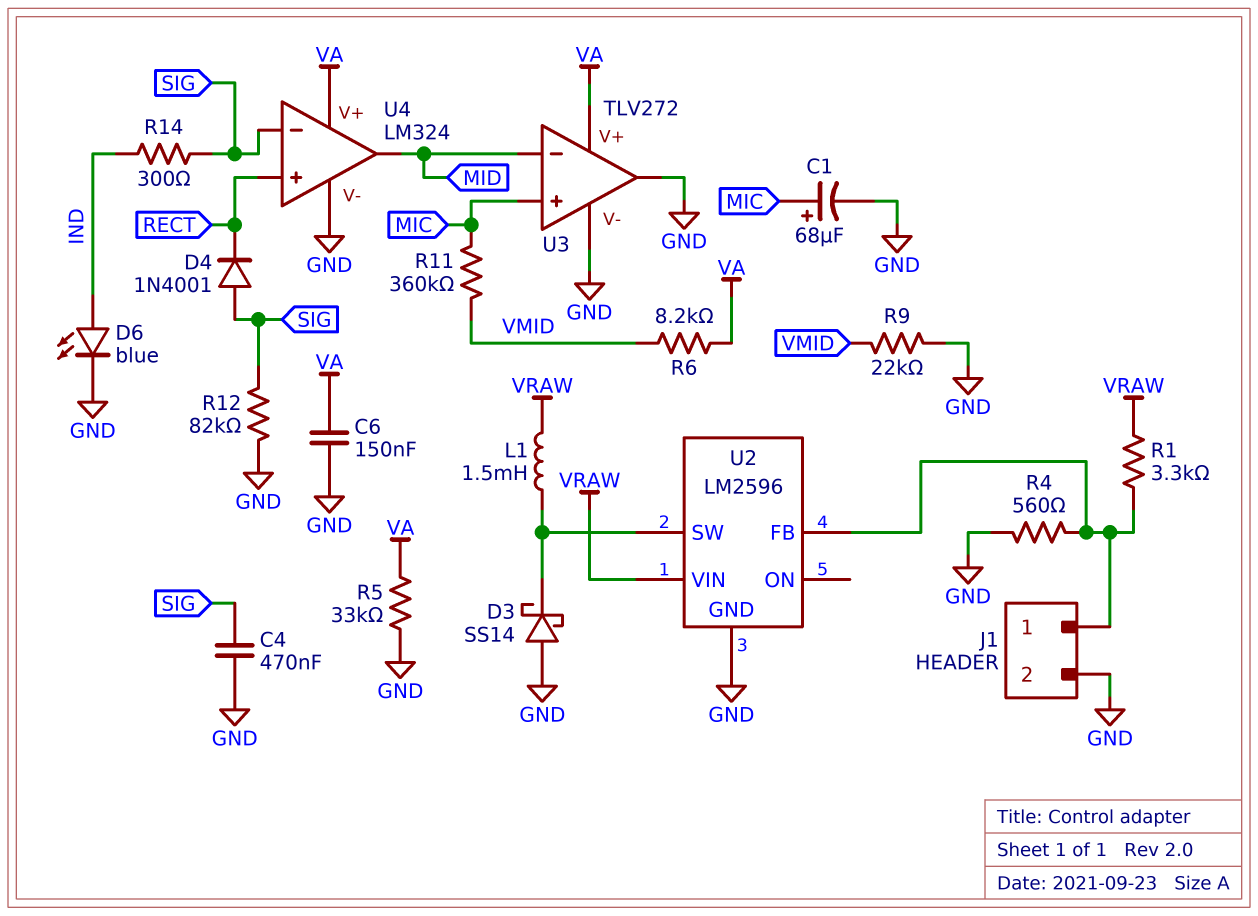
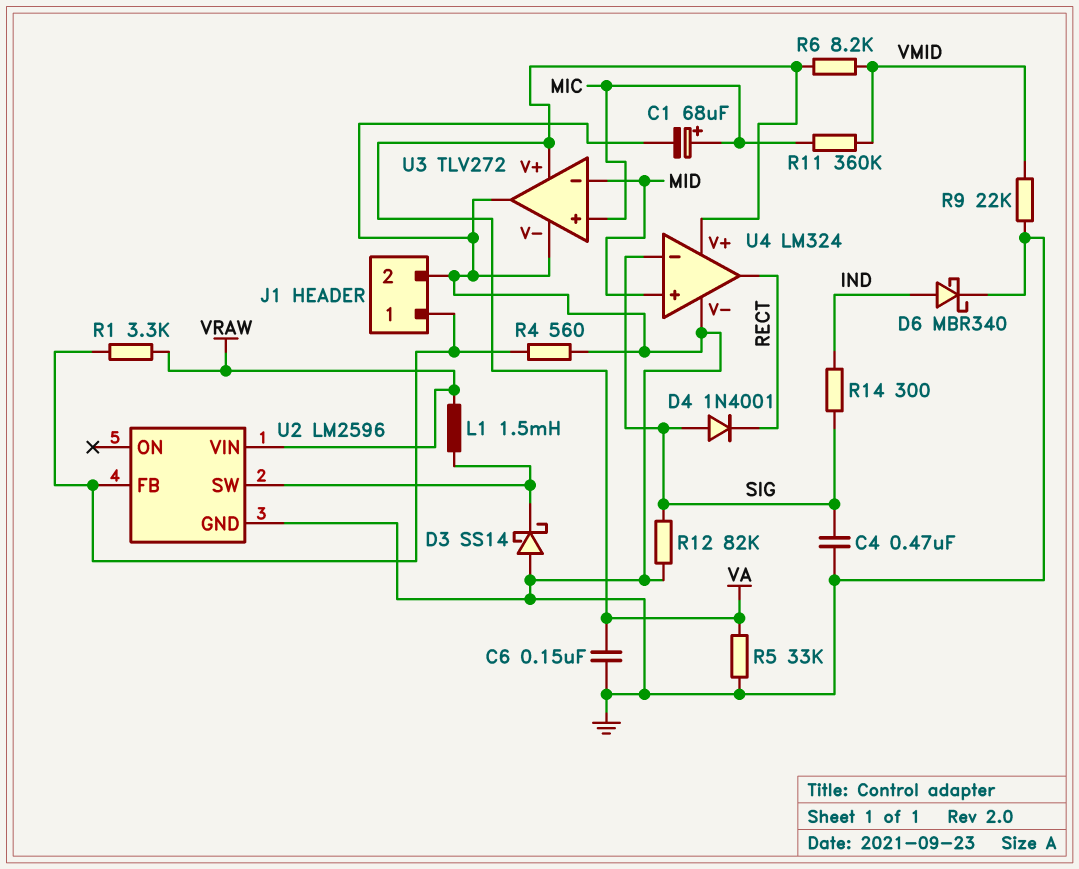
D6: LED blue (A IND, K GND) -> schottky MBR340 (A IND, K GND)
U4 pin in+: RECT -> MID
U4 pin out: MID -> RECT

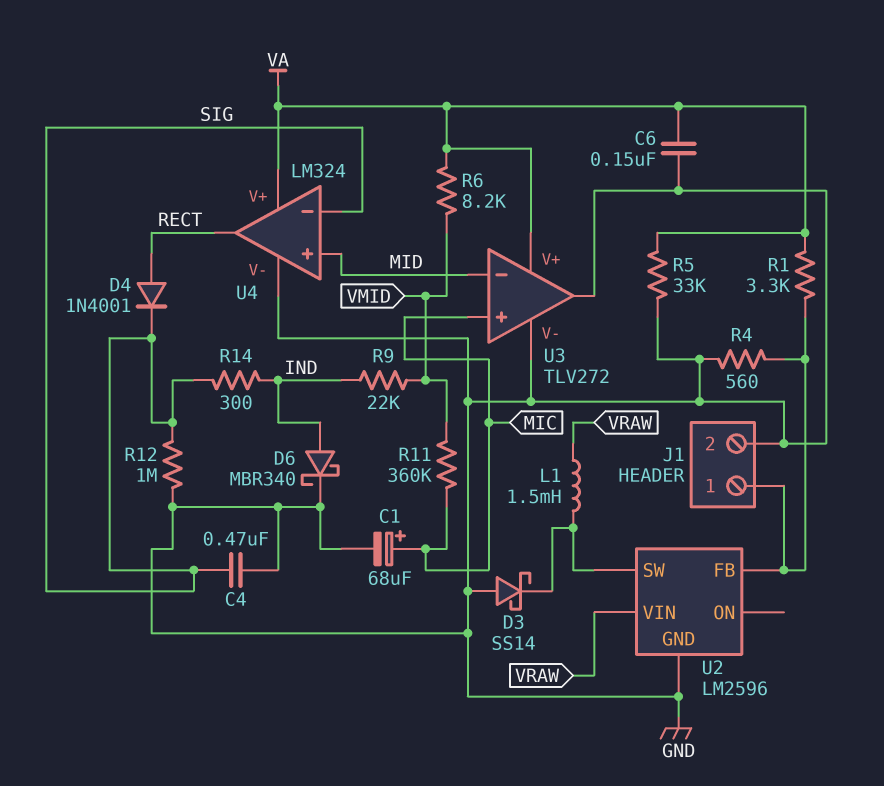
D4: diode 1N4001 (A SIG, K RECT) -> diode 1N4001 (A RECT, K SIG)
R1: 3.3k (J1/1, VRAW) -> 3.3k (J1/1, VA)
R9: 22k (GND, VMID) -> 22k (IND, VMID)
R12: 82k (GND, SIG) -> 1M (GND, SIG)

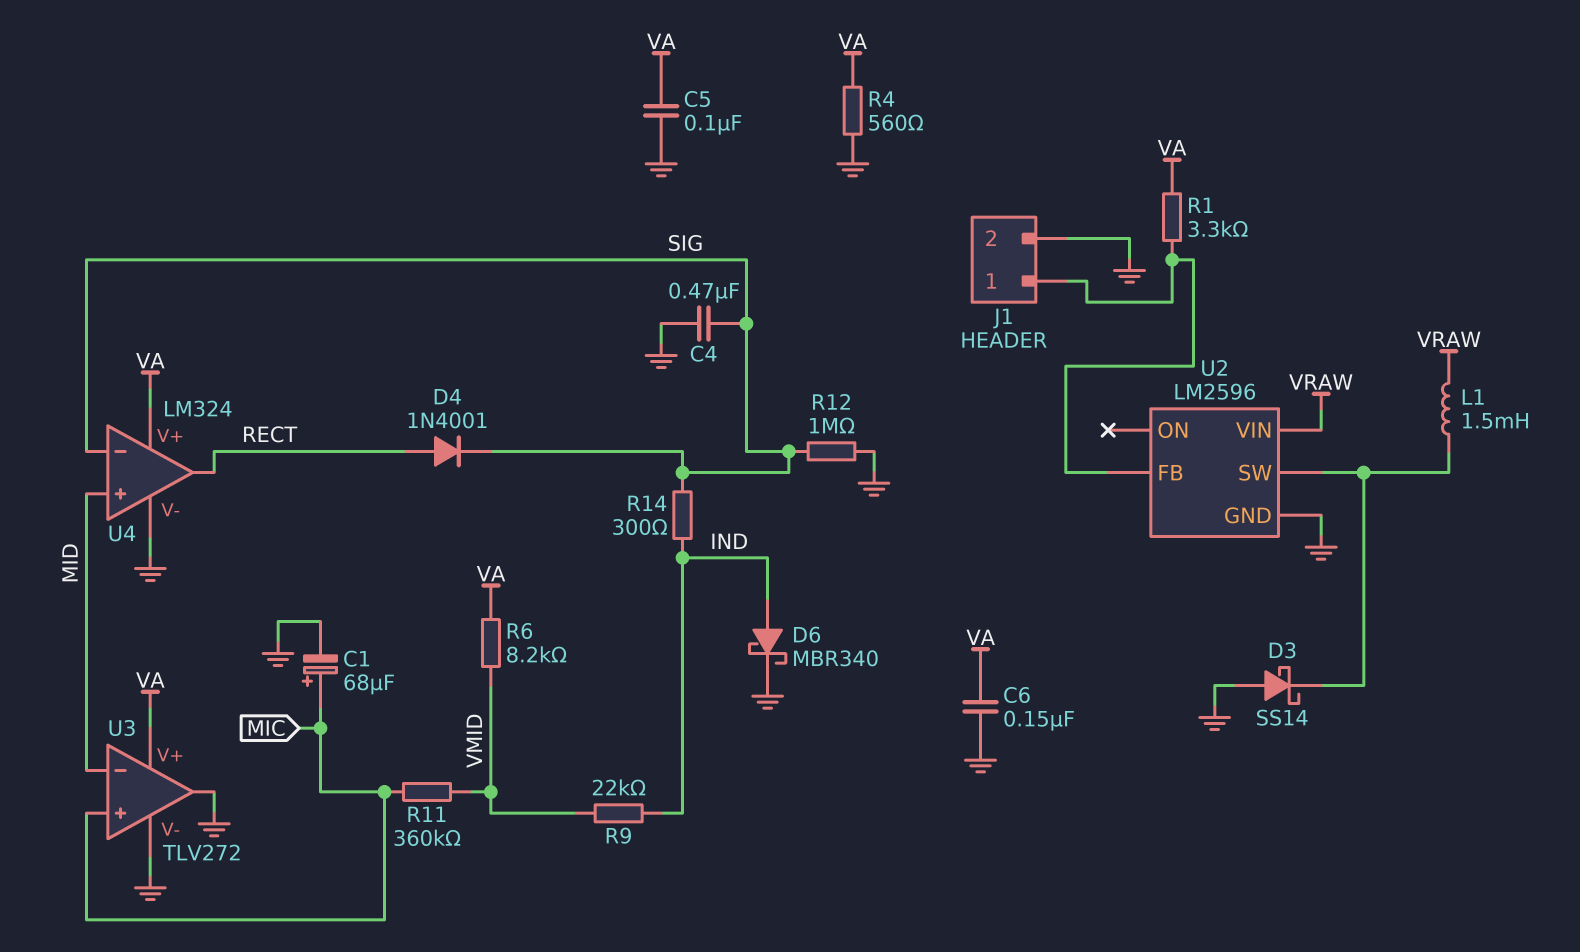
C5: none -> 100nF (GND, VA)
R4: 560 (GND, J1/1) -> 560 (GND, VA)
R5: 33k (GND, VA) -> none

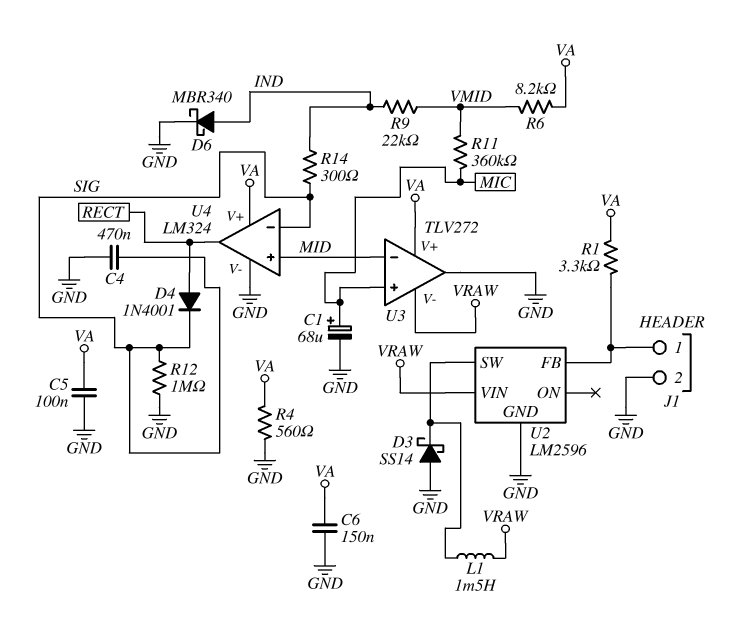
U3 pin V-: GND -> VRAW

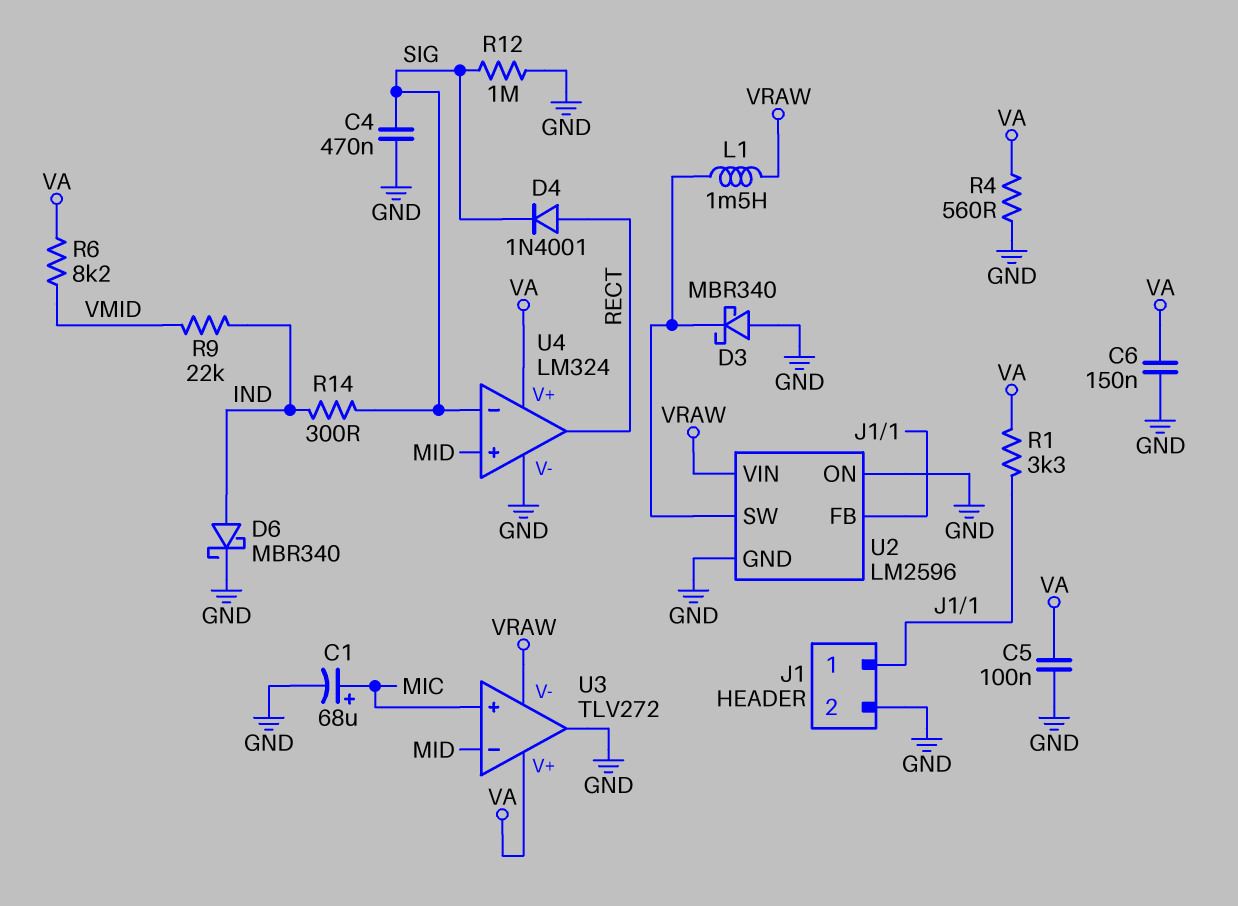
D3: schottky SS14 (A GND, K U2/SW) -> schottky MBR340 (A GND, K U2/SW)
R11: 360k (MIC, VMID) -> none
U2 pin ON: none -> GND

